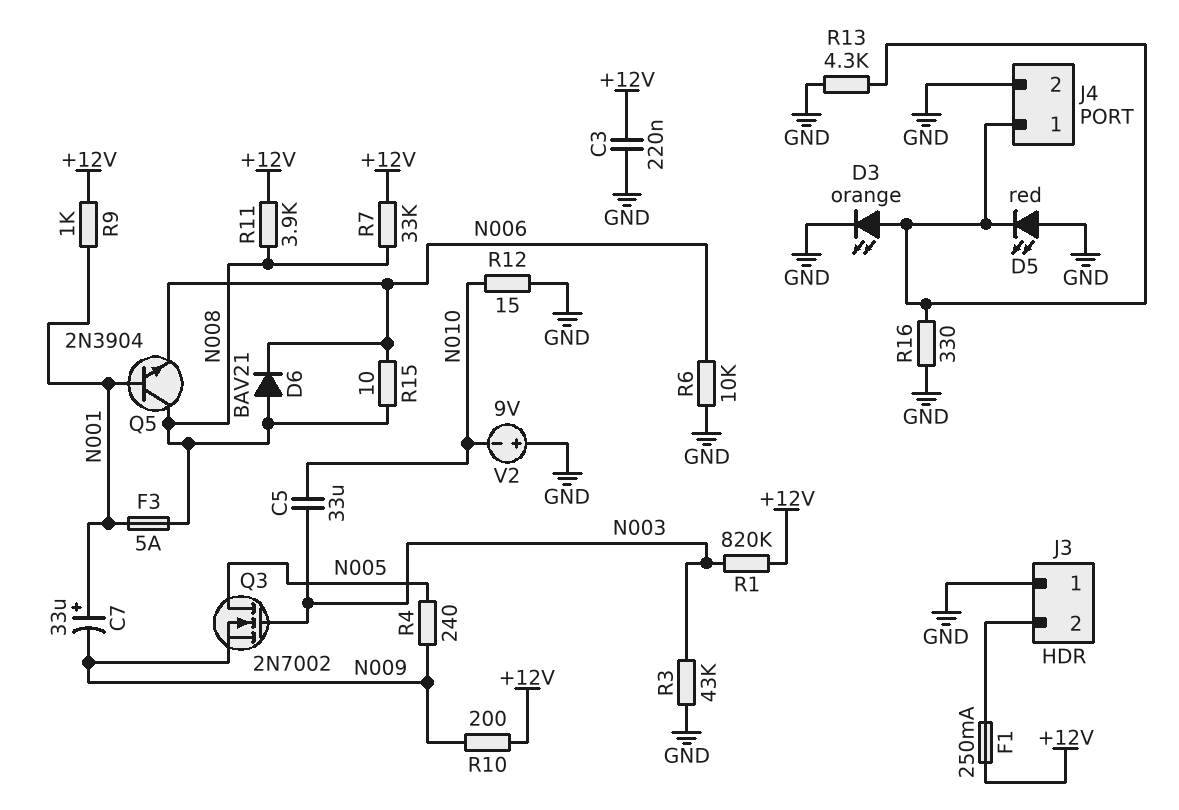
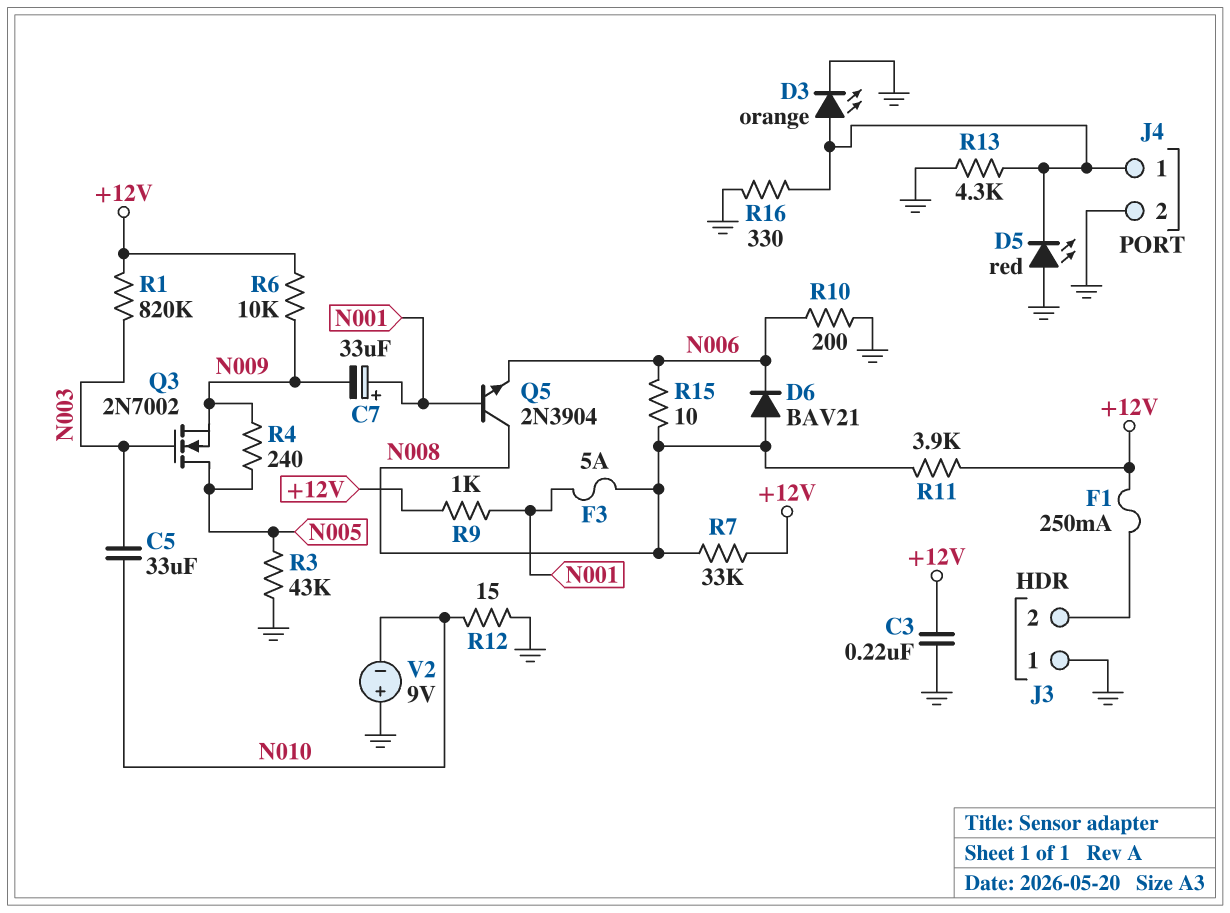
R3: 43k (GND, N003) -> 43k (GND, N005)
R6: 10k (GND, N006) -> 10k (+12V, N009)
R10: 200 (+12V, N009) -> 200 (GND, N006)

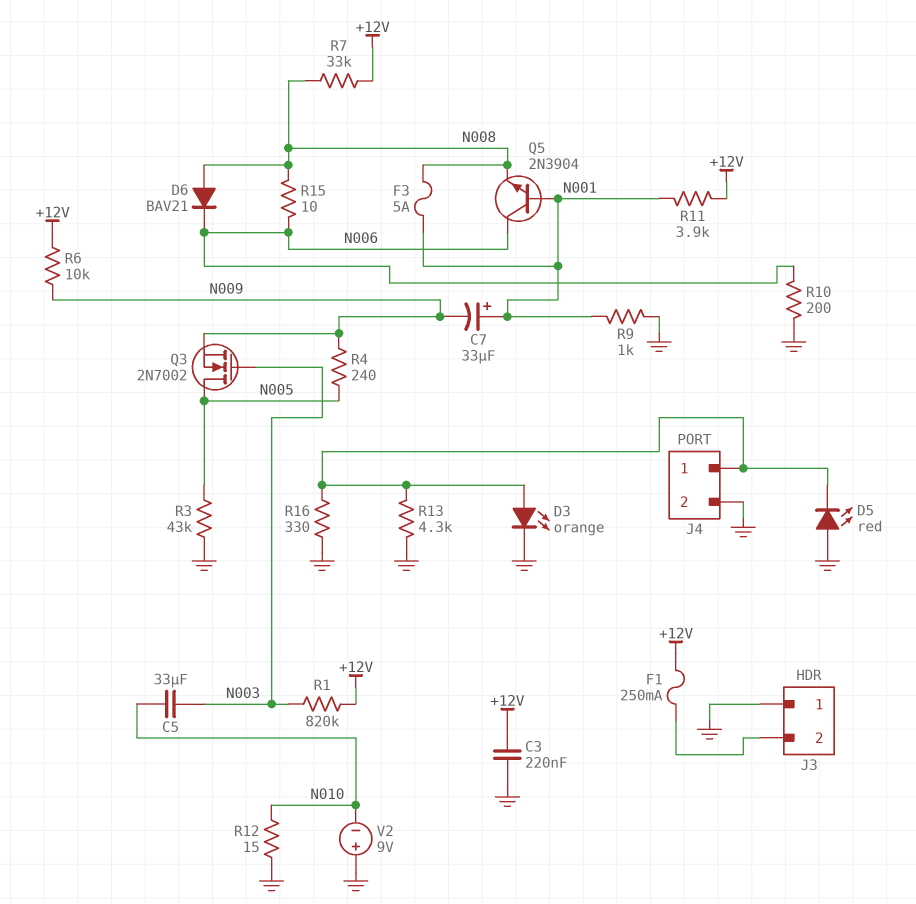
Q5: NPN 2N3904 (B N001, C N008, E N006) -> NPN 2N3904 (B N001, C N006, E N008)
R9: 1k (+12V, N001) -> 1k (GND, N001)
R11: 3.9k (+12V, N008) -> 3.9k (+12V, N001)

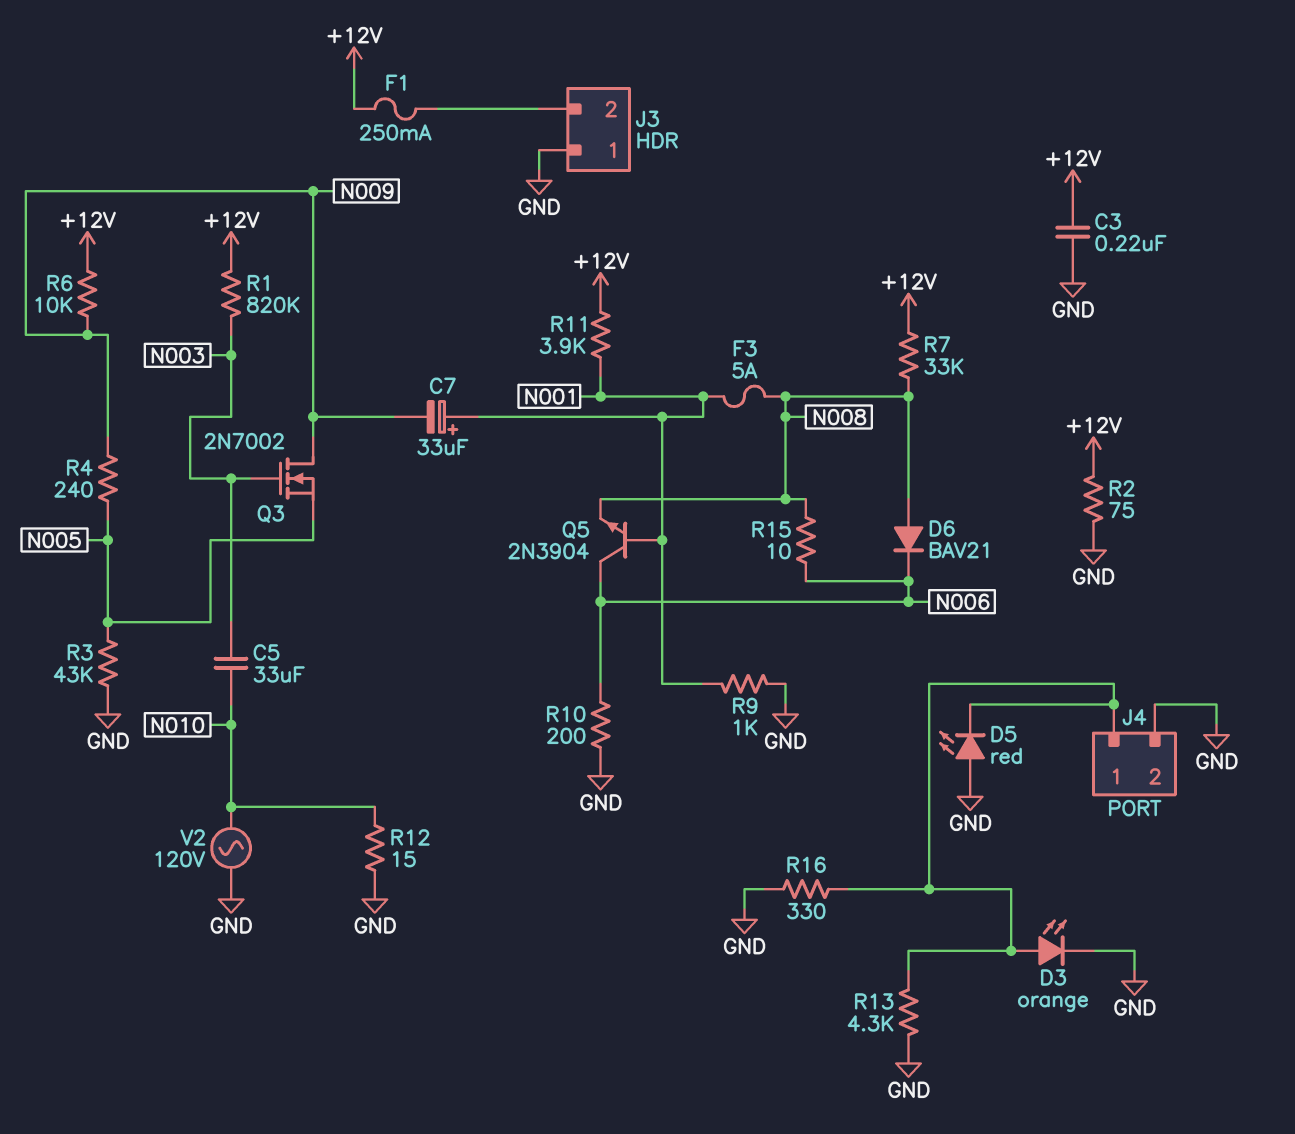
Q3: NMOS 2N7002 (G N003, D N005, S N009) -> NMOS 2N7002 (G N003, D N009, S N005)
R2: none -> 75 (+12V, GND)
V2: 9V (plus GND, minus N010) -> AC 120V (GND, N010)

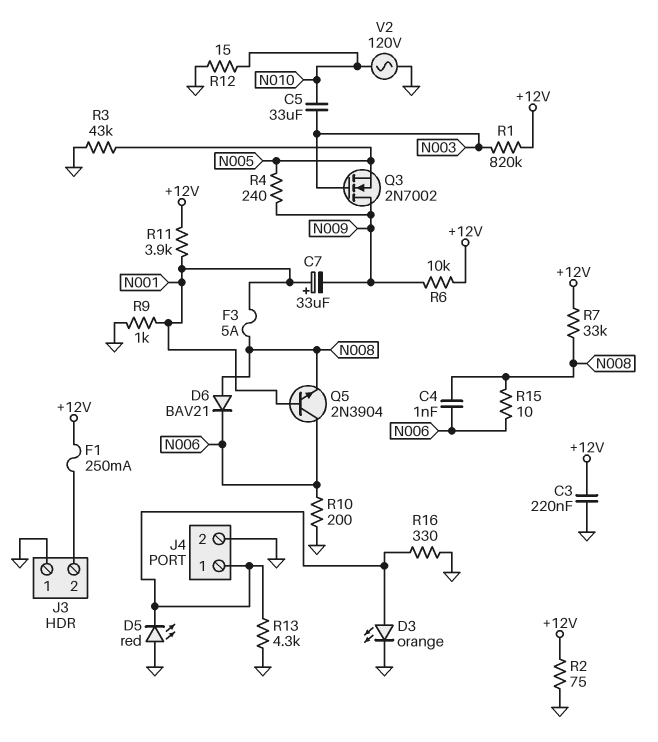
C4: none -> 1nF (N006, N008)

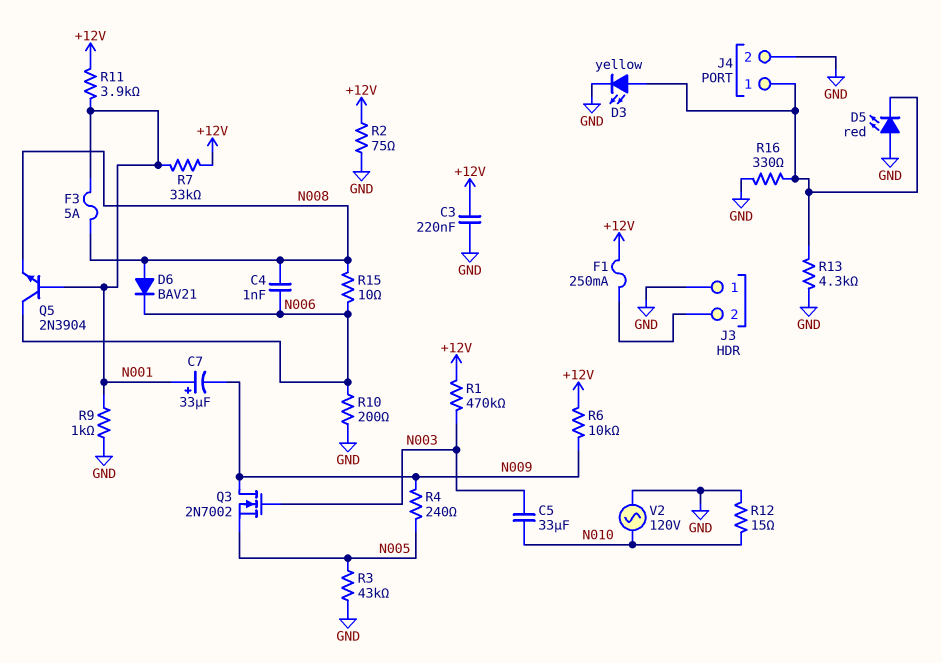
D3: LED orange (A J4/1, K GND) -> LED yellow (A J4/1, K GND)
R1: 820k (+12V, N003) -> 470k (+12V, N003)
R7: 33k (+12V, N008) -> 33k (+12V, N001)

